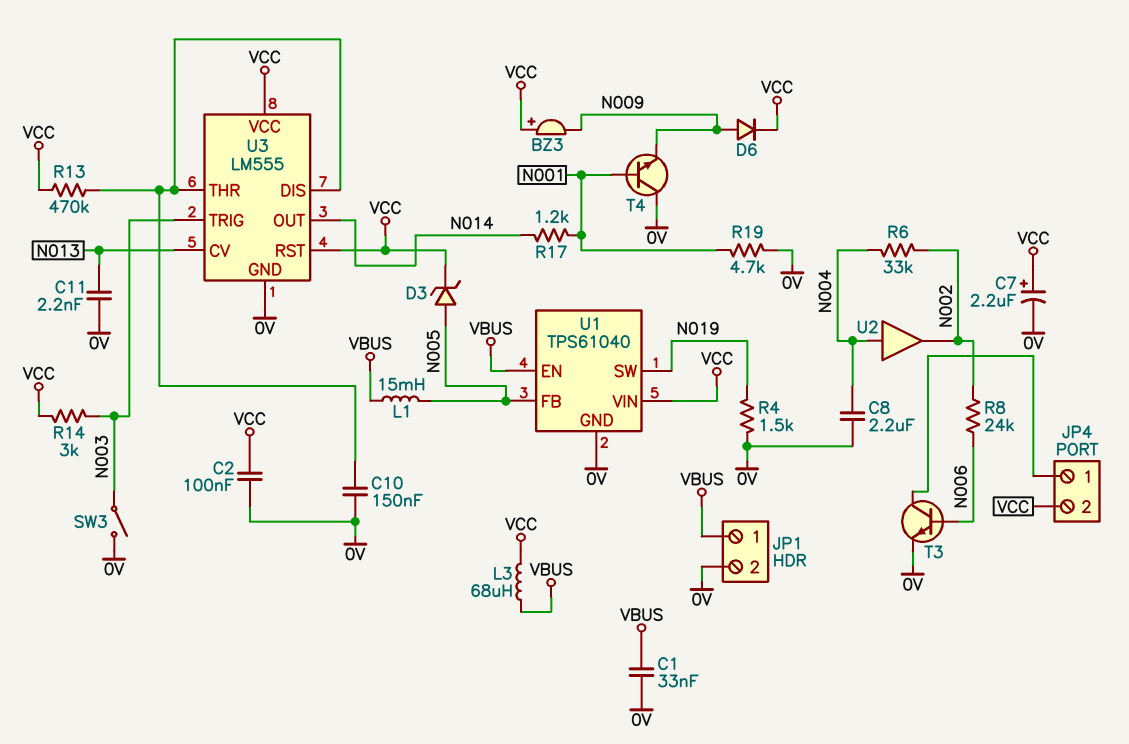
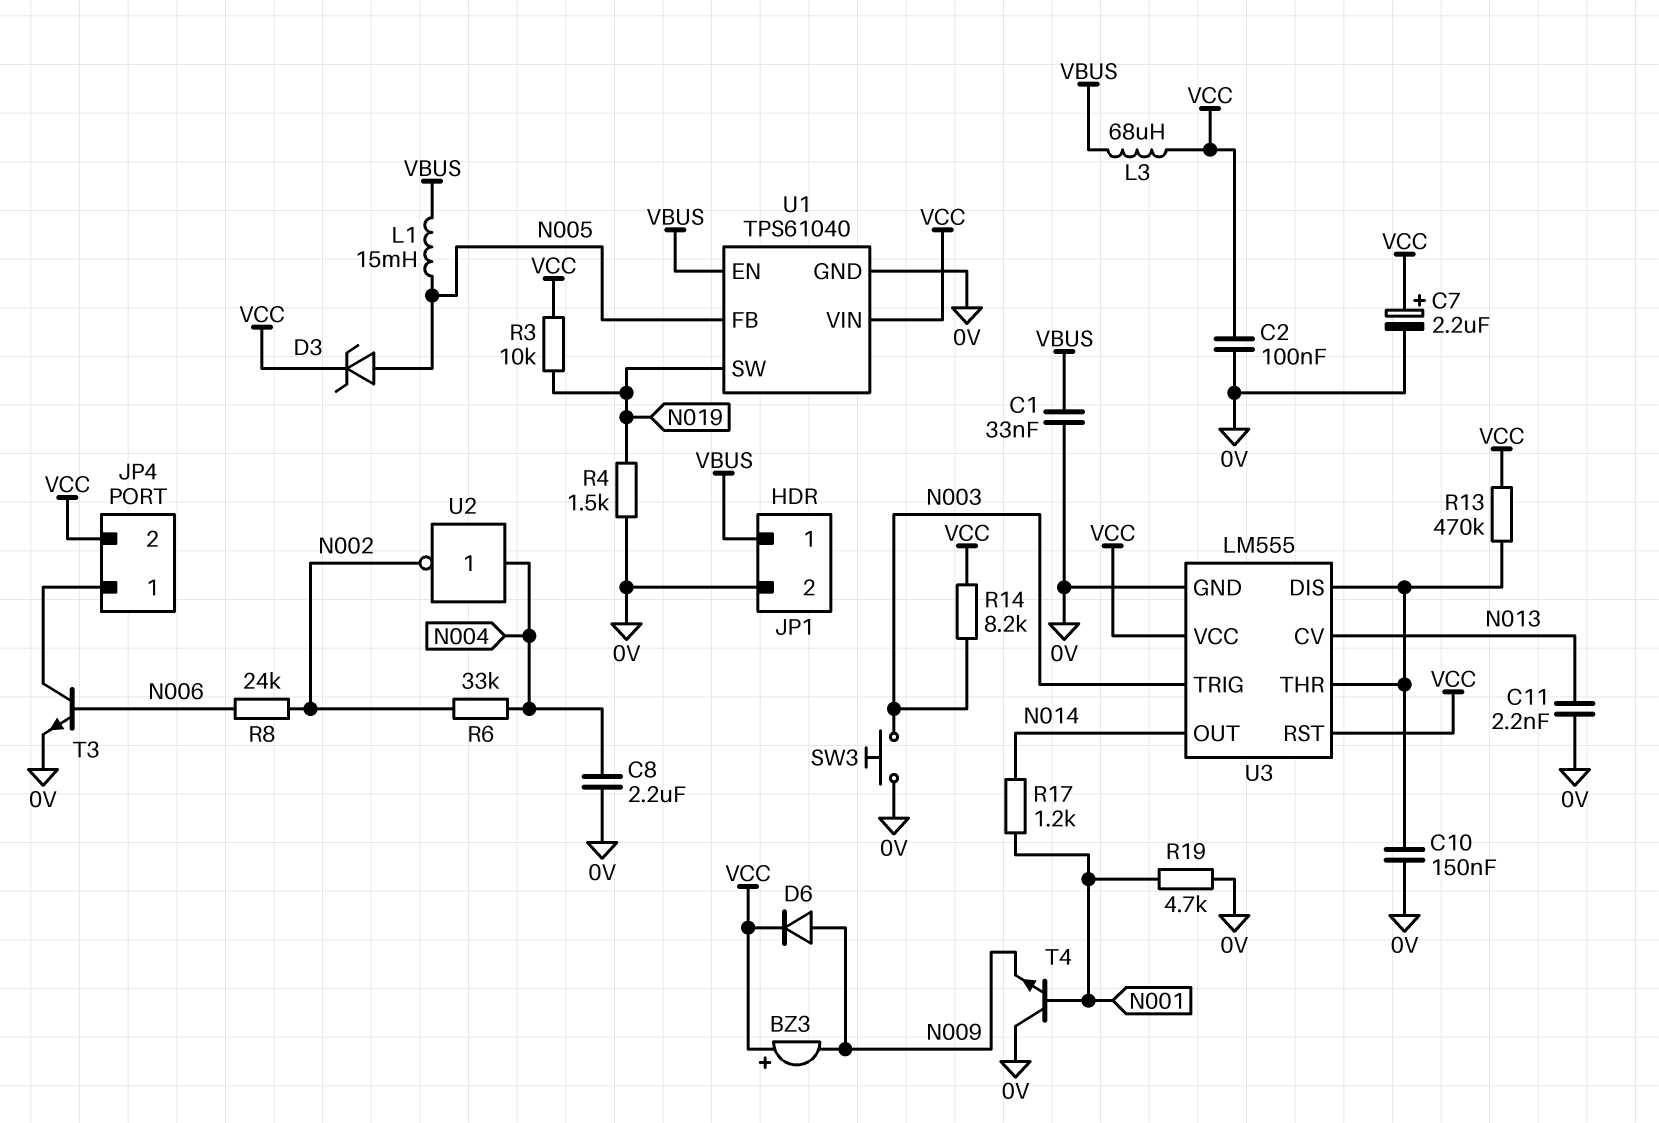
R3: none -> 10k (N019, VCC)
R14: 3k (N003, VCC) -> 8.2k (N003, VCC)
SW3: switch (0V, N003) -> button (0V, N003)
U2: buffer (in N004, out N002) -> NOT (in N004, out N002)

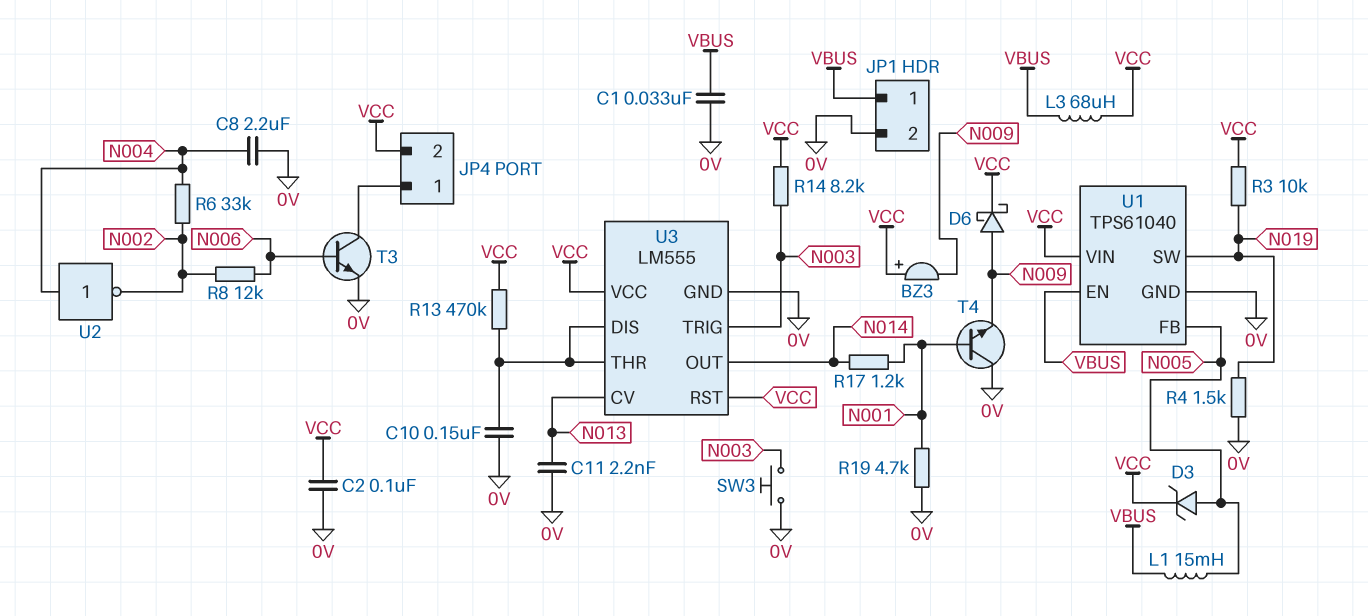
C7: 2.2uF (plus VCC, minus 0V) -> none
D6: diode (A N009, K VCC) -> schottky (A N009, K VCC)
R8: 24k (N002, N006) -> 12k (N002, N006)

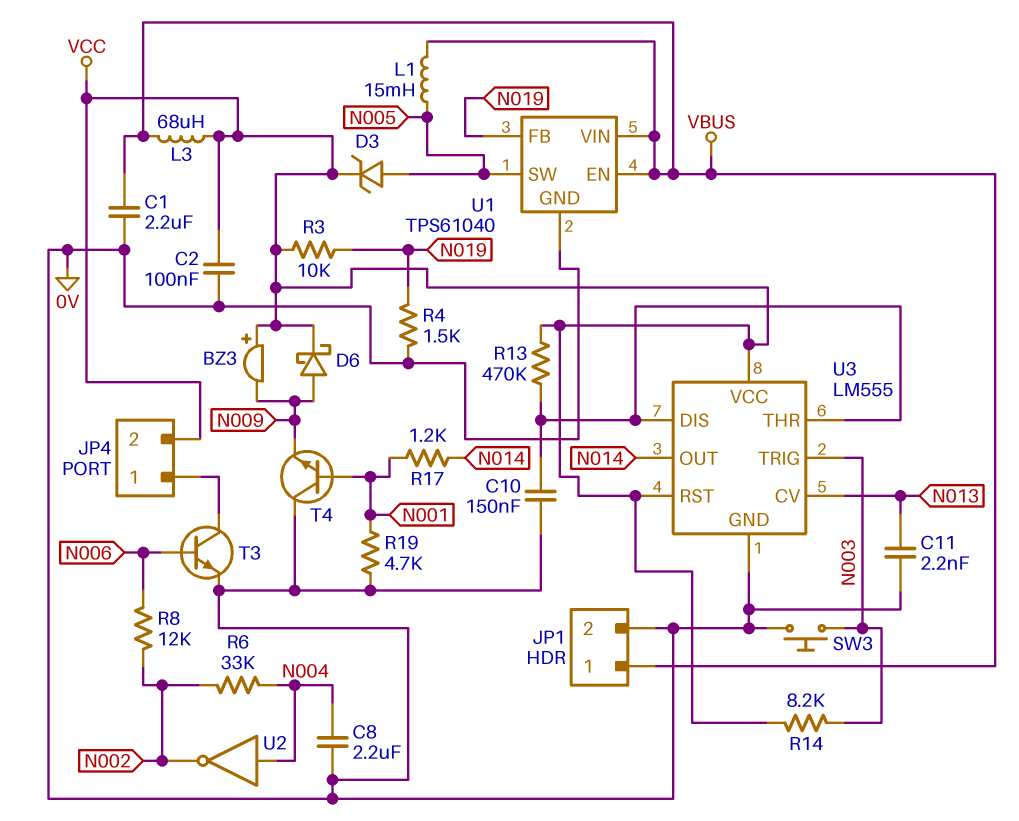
C1: 33nF (0V, VBUS) -> 2.2uF (0V, VBUS)
U1 pin FB: N005 -> N019
U1 pin SW: N019 -> N005
U1 pin VIN: VCC -> VBUS

